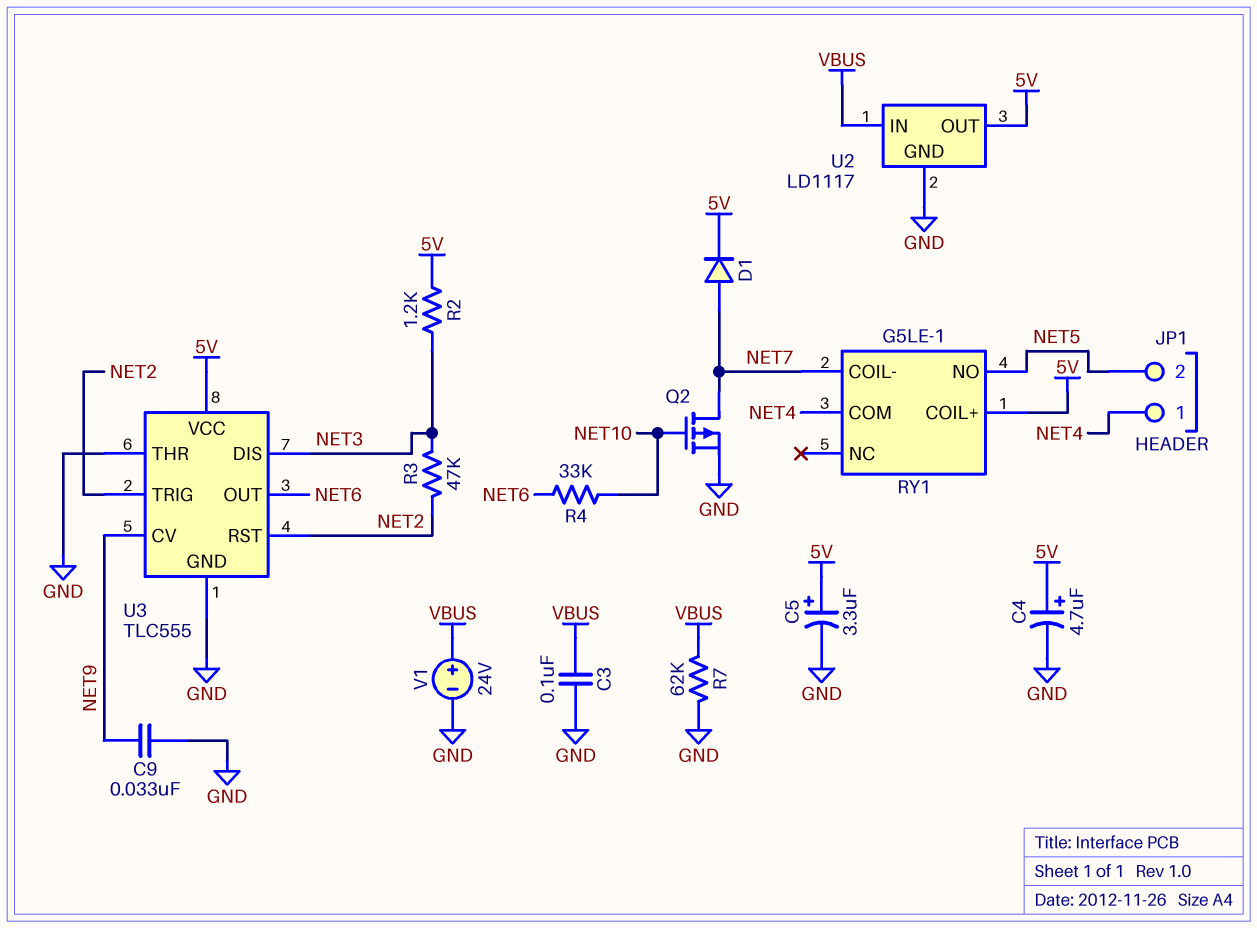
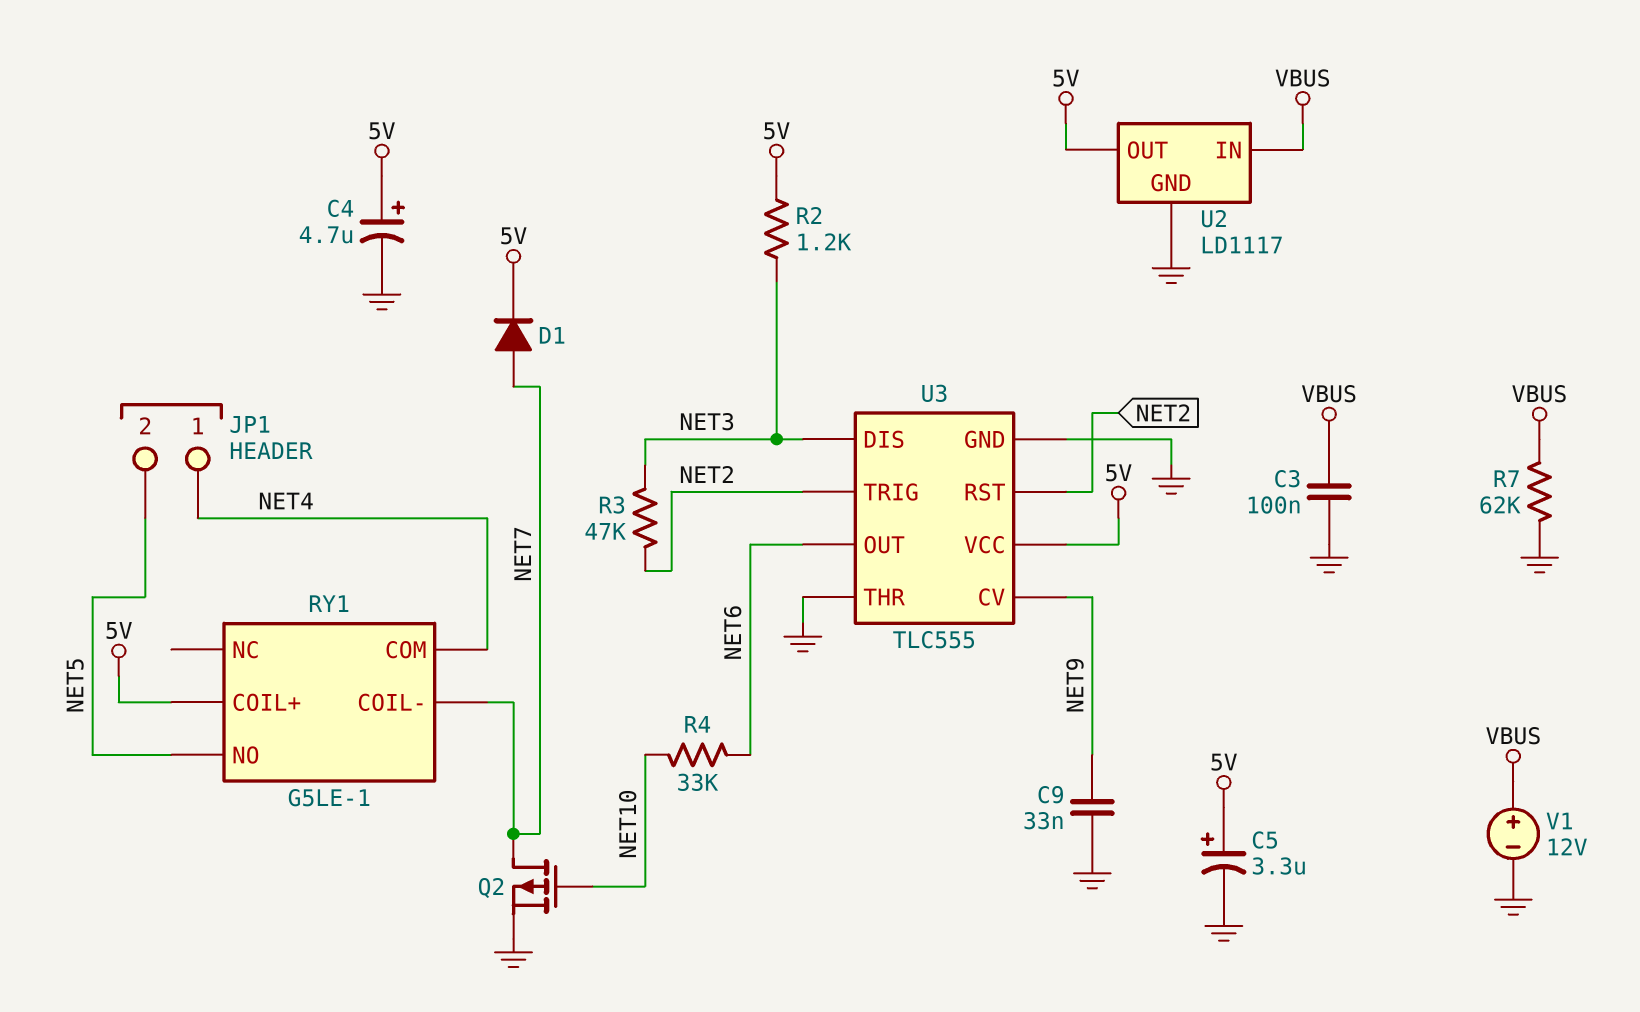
V1: 24V (plus VBUS, minus GND) -> 12V (plus VBUS, minus GND)

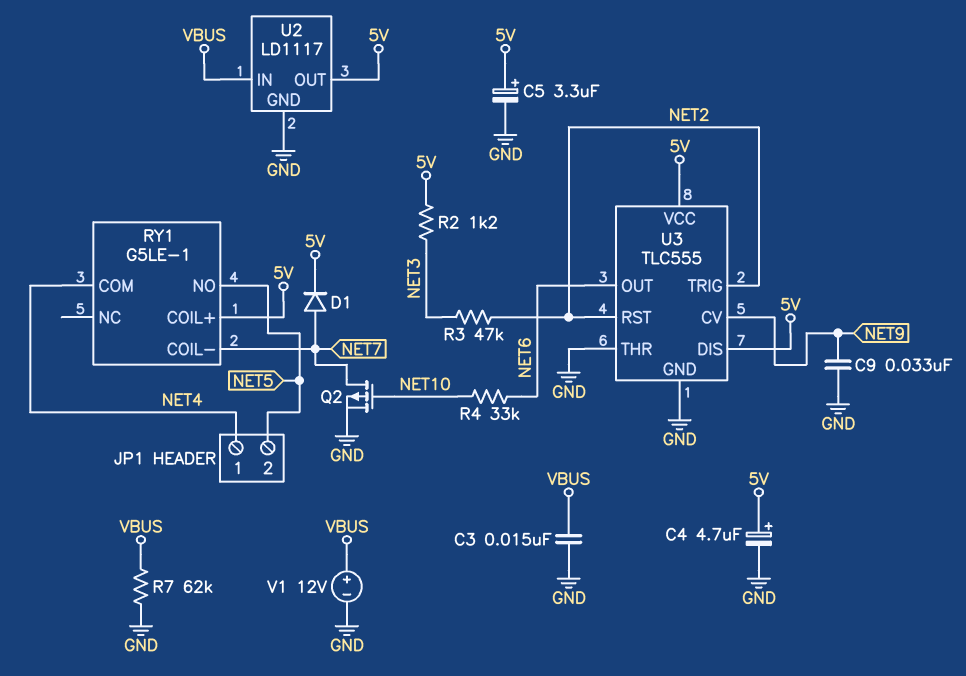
C3: 100nF (GND, VBUS) -> 15nF (GND, VBUS)
U3 pin DIS: NET3 -> 5V

